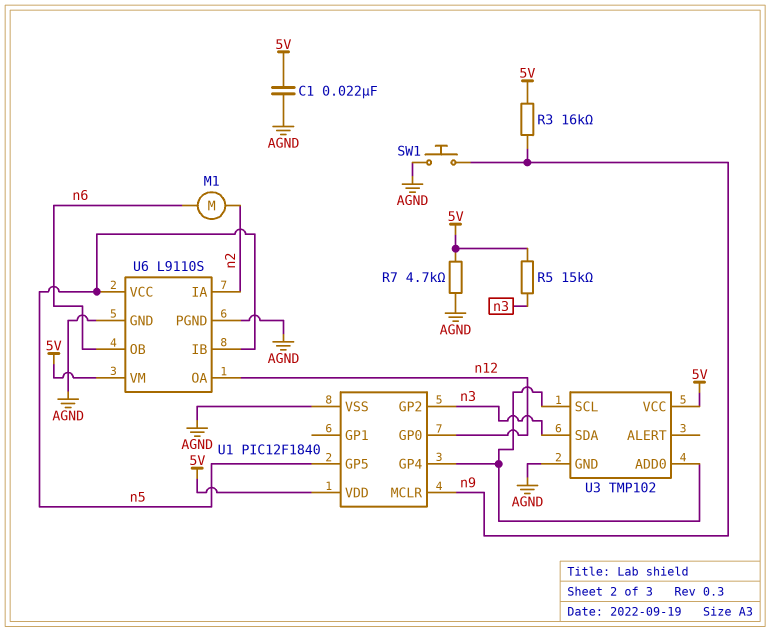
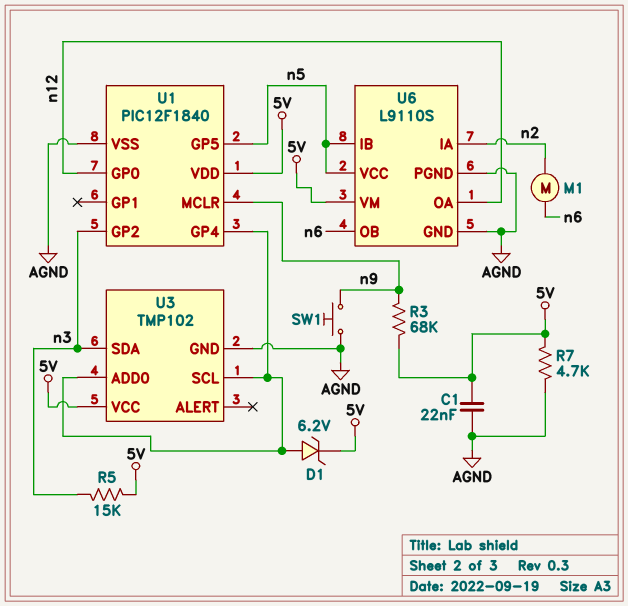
D1: none -> zener 6.2V (A U1/GP4, K 5V)
R3: 16k (5V, n9) -> 68k (5V, n9)

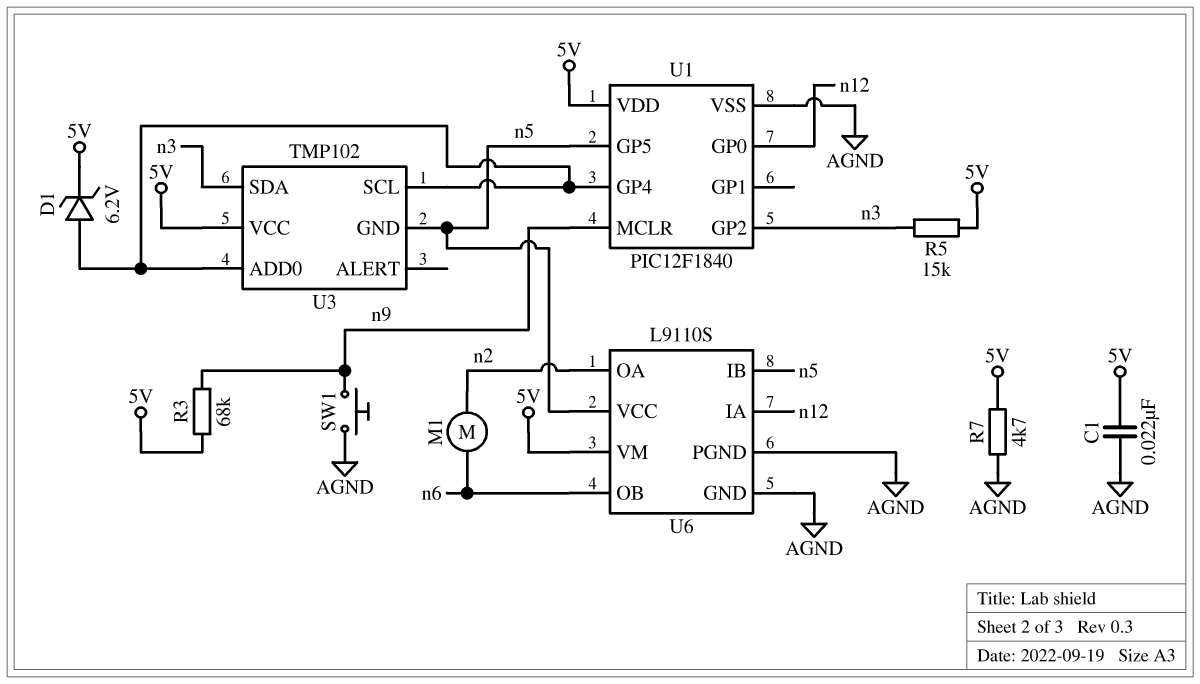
U3 pin GND: AGND -> n5
U6 pin IA: n2 -> n12
U6 pin OA: n12 -> n2

